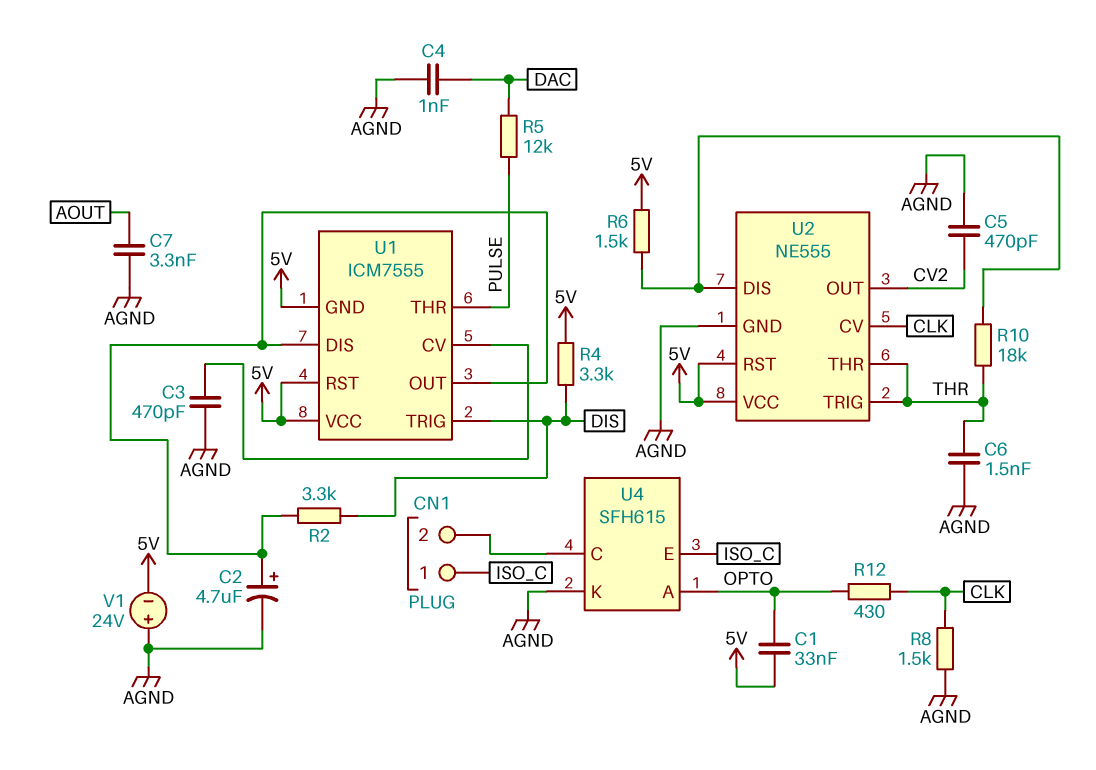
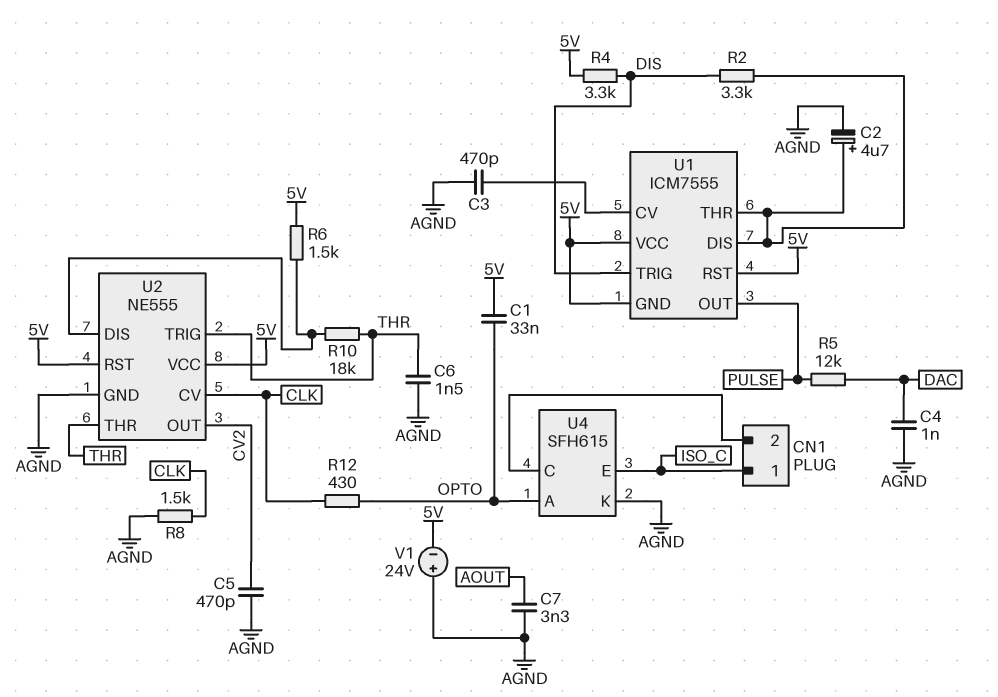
U1 pin OUT: U1/DIS -> PULSE
U1 pin THR: PULSE -> U1/DIS

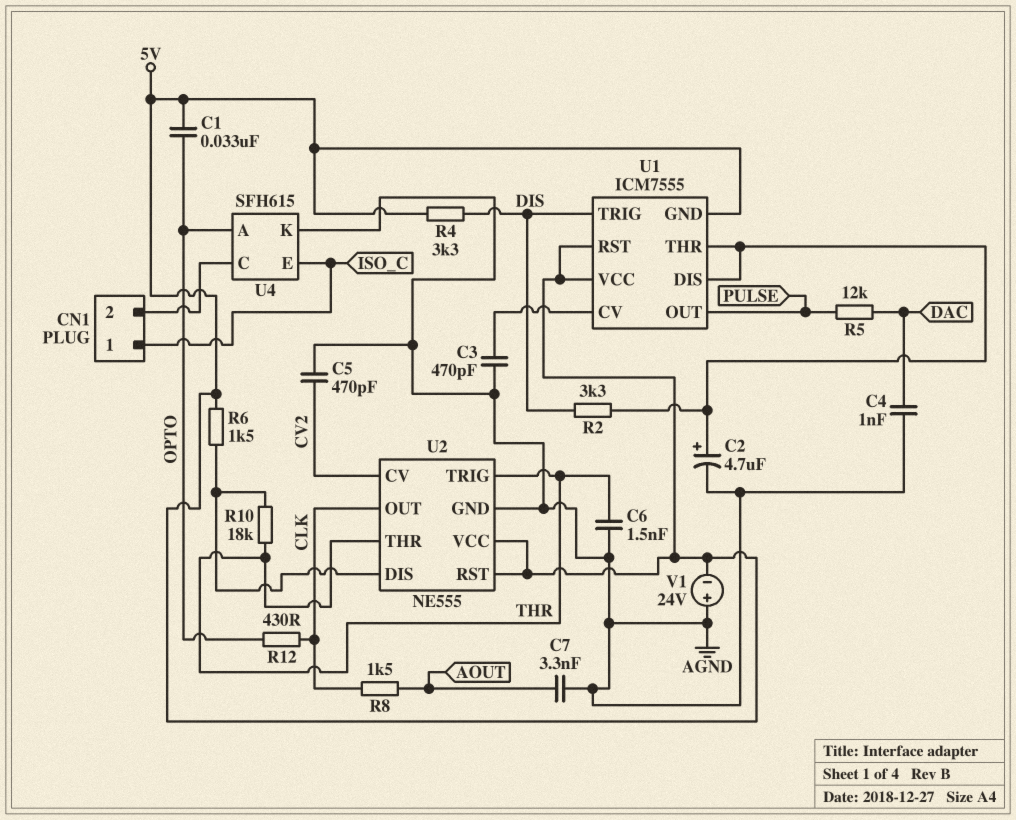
R8: 1.5k (AGND, CLK) -> 1.5k (AOUT, CLK)
U2 pin CV: CLK -> CV2
U2 pin OUT: CV2 -> CLK

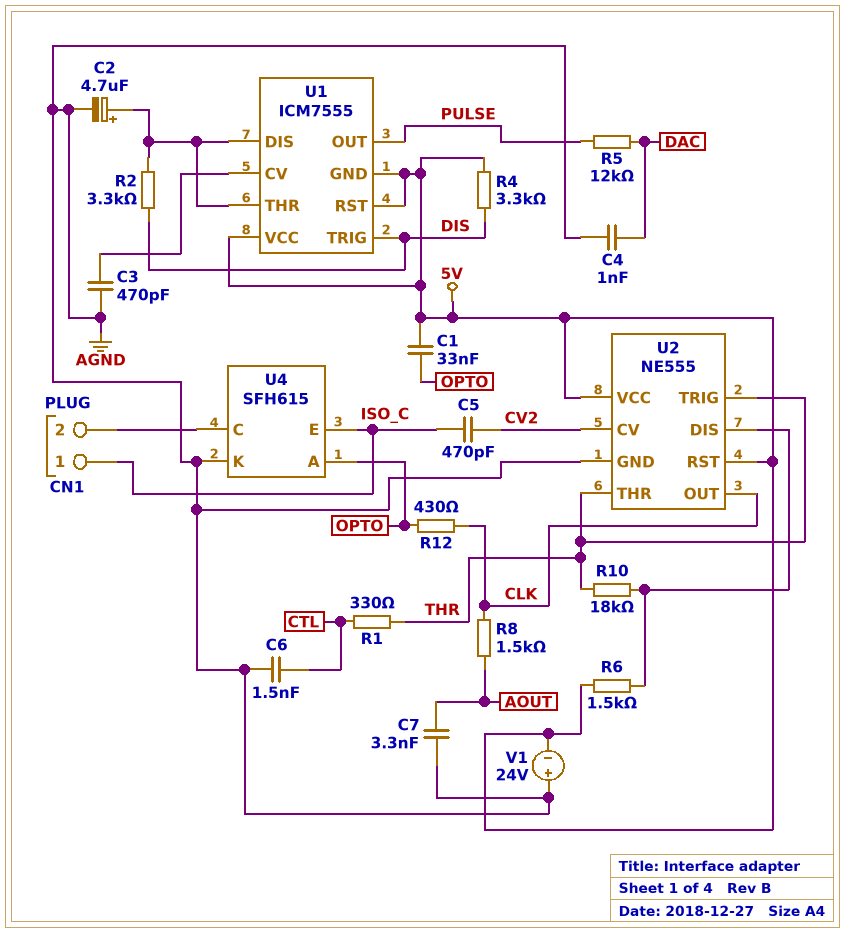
C5: 470pF (AGND, CV2) -> 470pF (CV2, ISO_C)
C6: 1.5nF (AGND, THR) -> 1.5nF (AGND, CTL)
R1: none -> 330 (CTL, THR)

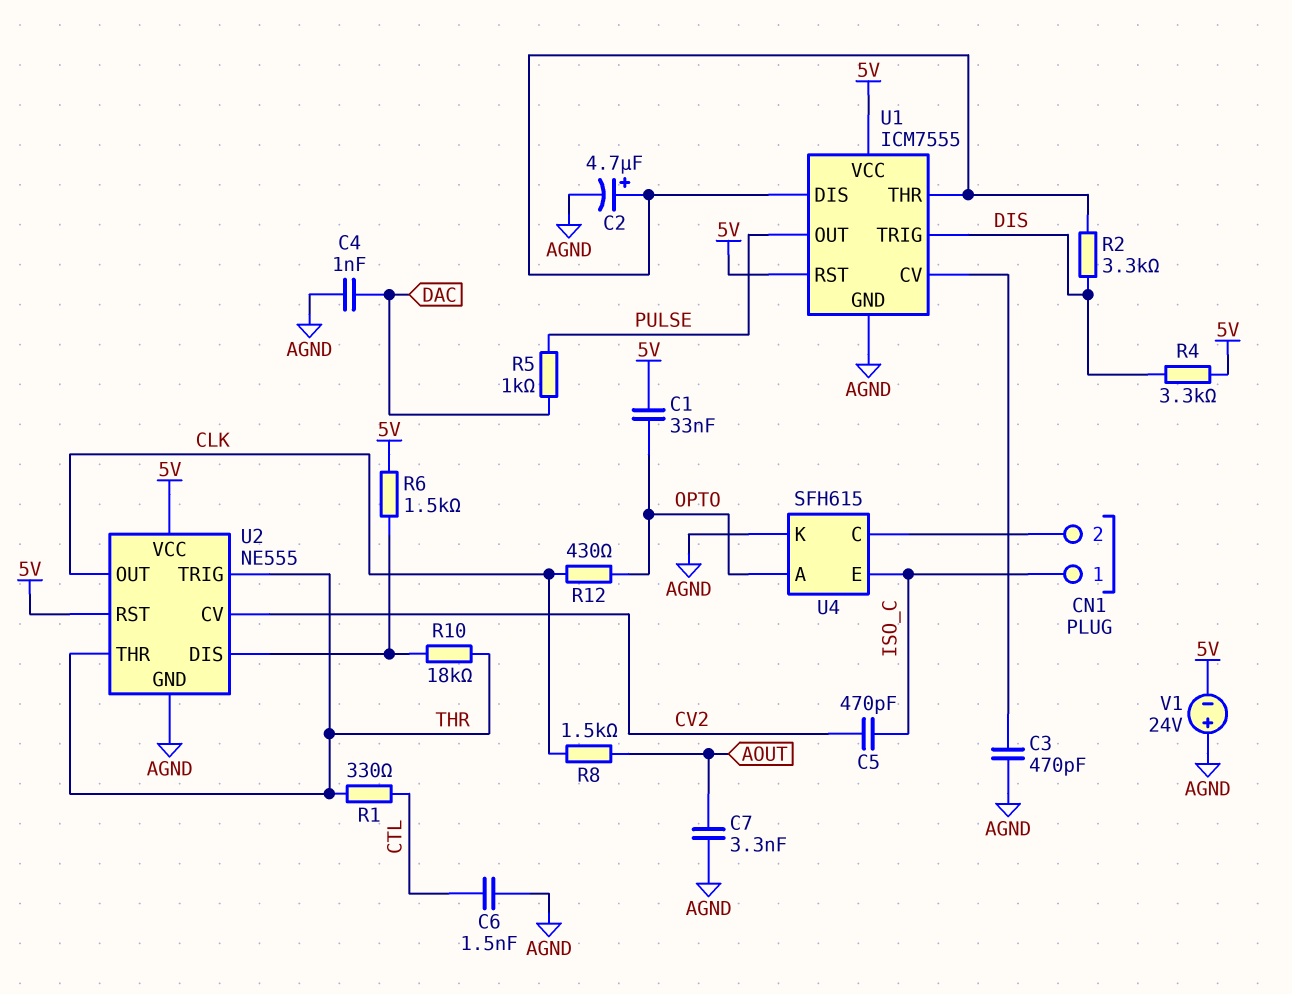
R5: 12k (DAC, PULSE) -> 1k (DAC, PULSE)
U1 pin GND: 5V -> AGND

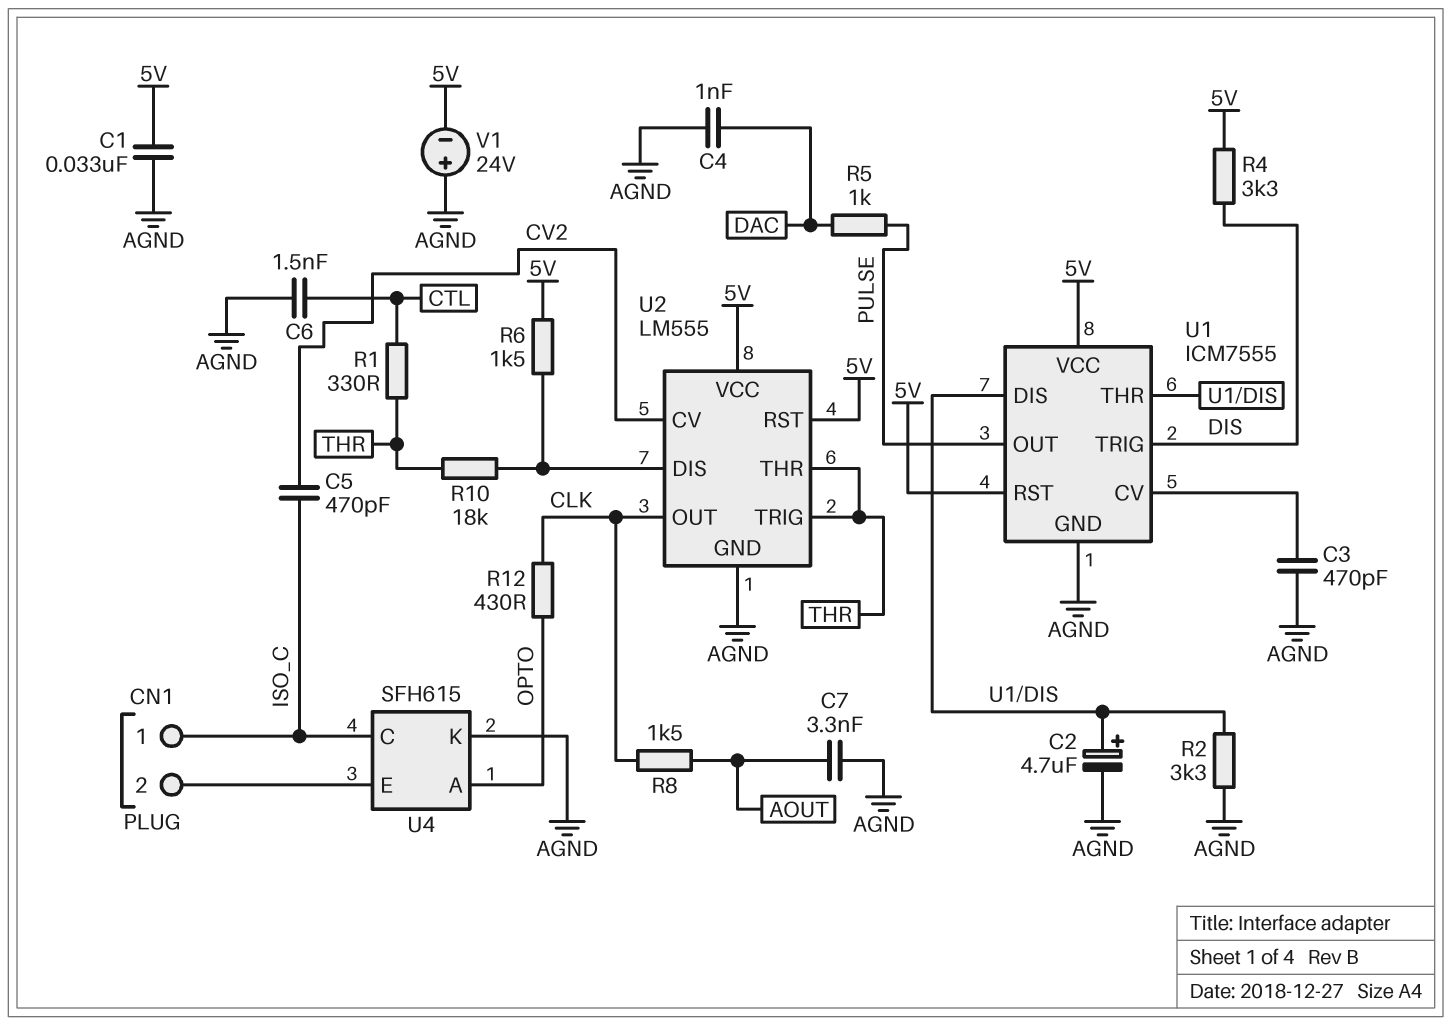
C1: 33nF (5V, OPTO) -> 33nF (5V, AGND)
R2: 3.3k (DIS, U1/DIS) -> 3.3k (AGND, U1/DIS)
U2: NE555 -> LM555
U4 pin C: CN1/2 -> ISO_C
U4 pin E: ISO_C -> CN1/2

